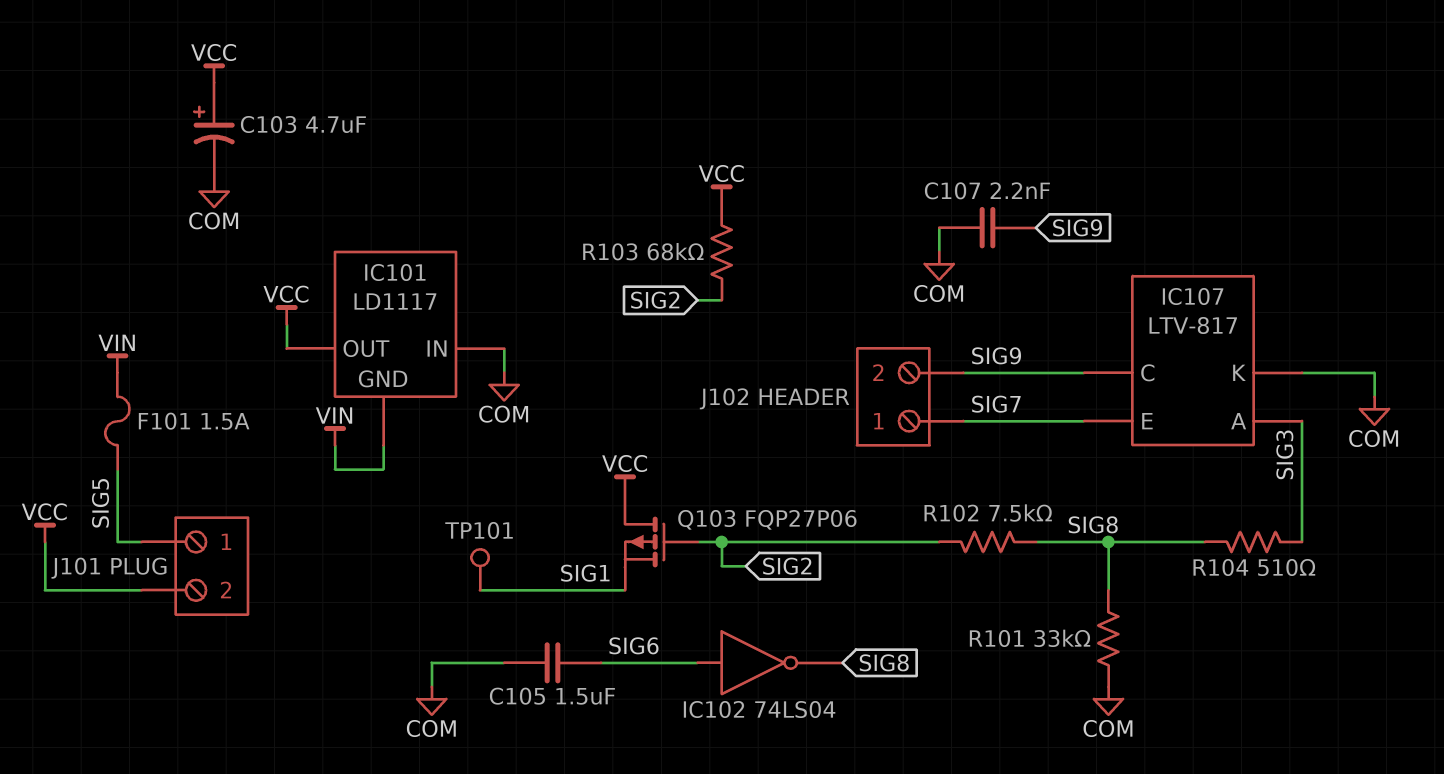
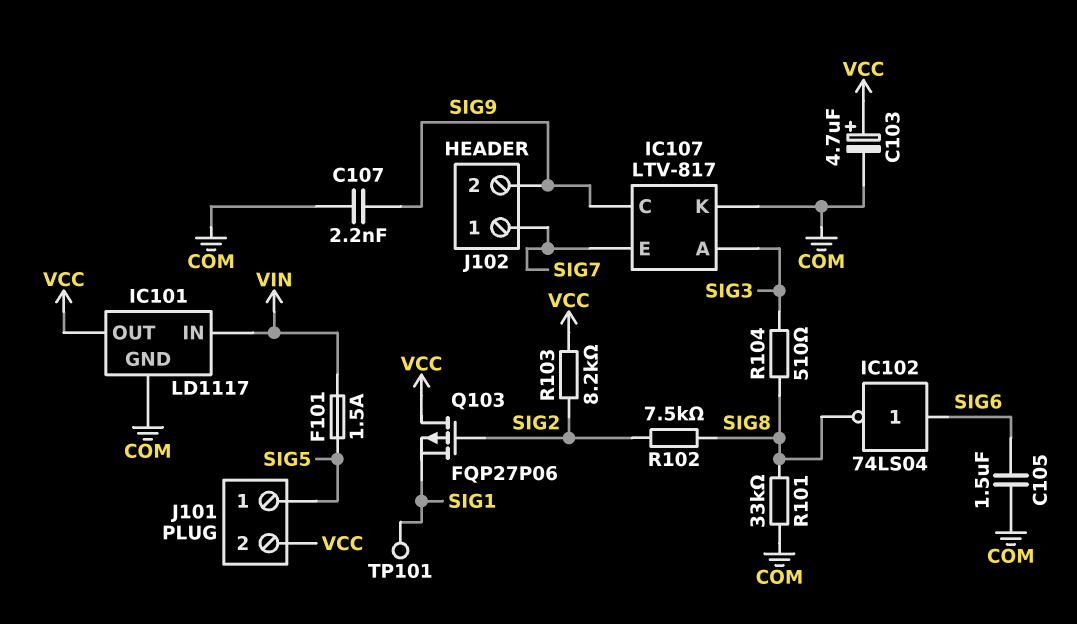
IC101 pin GND: VIN -> COM
IC101 pin IN: COM -> VIN
R103: 68k (SIG2, VCC) -> 8.2k (SIG2, VCC)

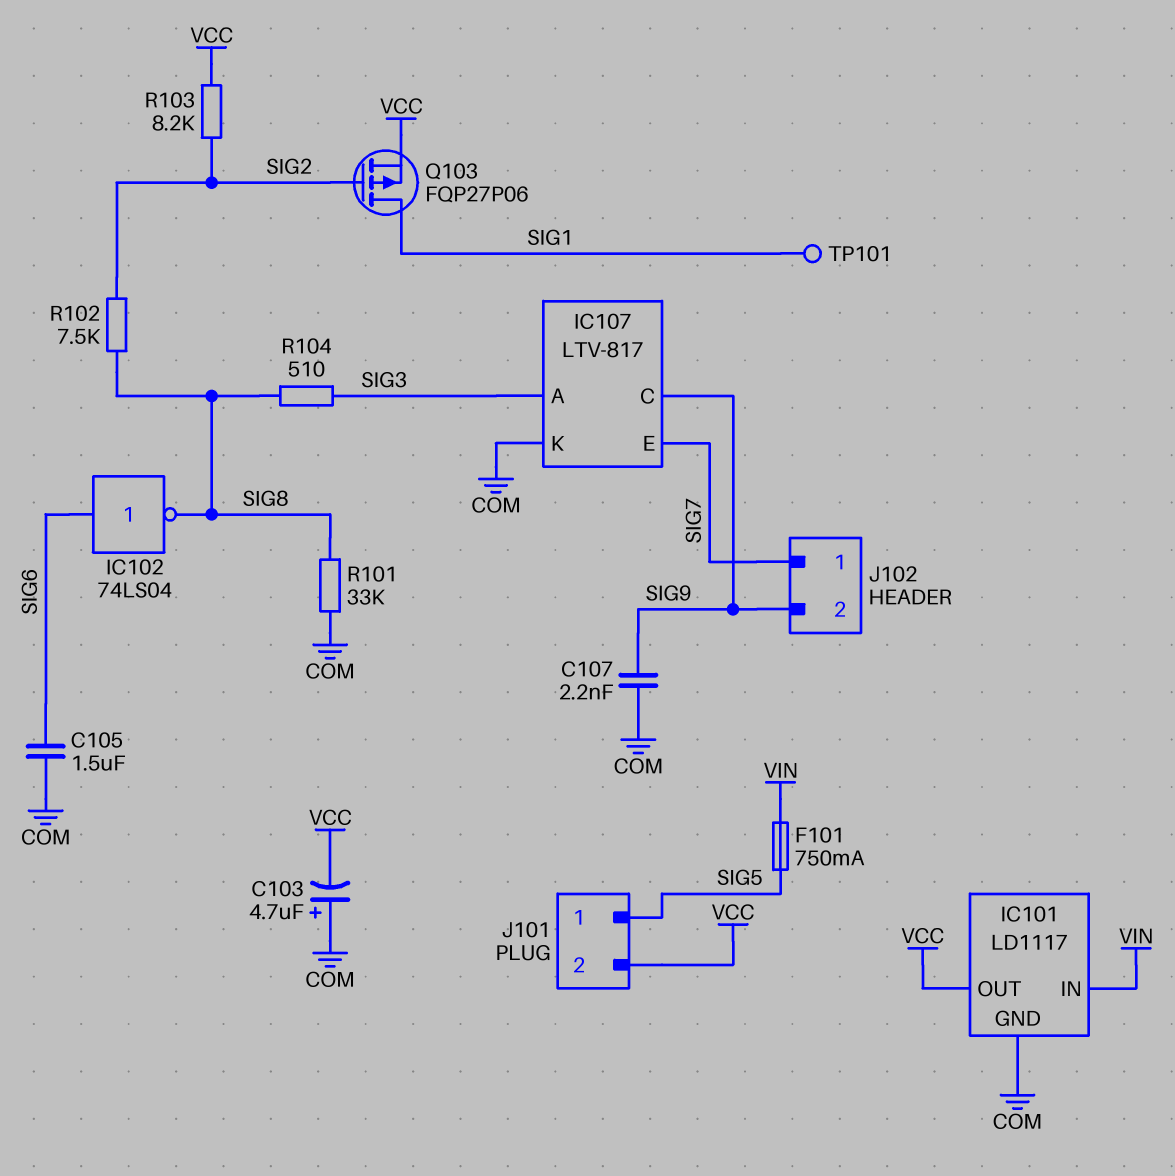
C103: 4.7uF (plus VCC, minus COM) -> 4.7uF (plus COM, minus VCC)
F101: 1.5A (SIG5, VIN) -> 750mA (SIG5, VIN)
Q103: PMOS FQP27P06 (G SIG2, D VCC, S SIG1) -> PMOS FQP27P06 (G SIG2, D SIG1, S VCC)

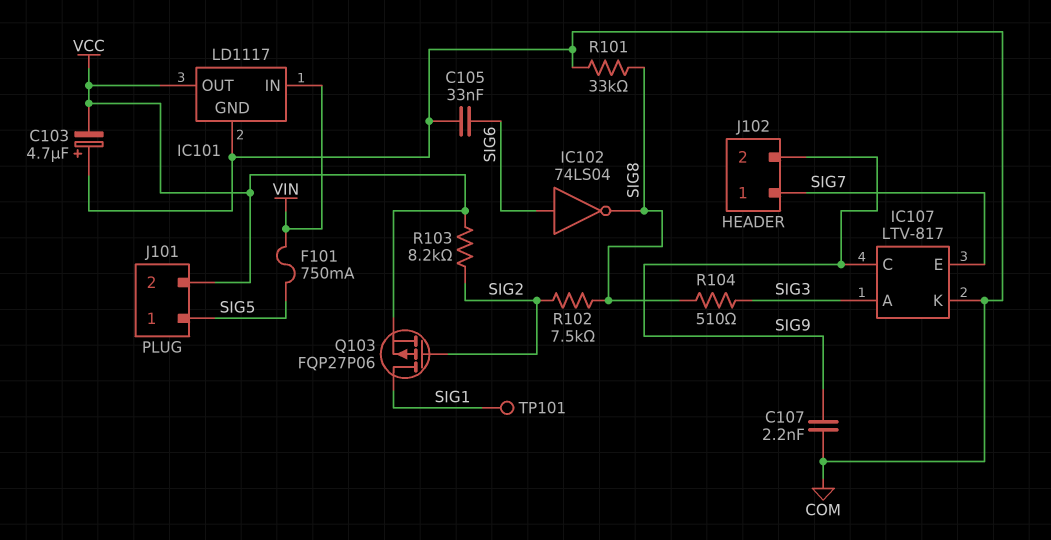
C105: 1.5uF (COM, SIG6) -> 33nF (COM, SIG6)

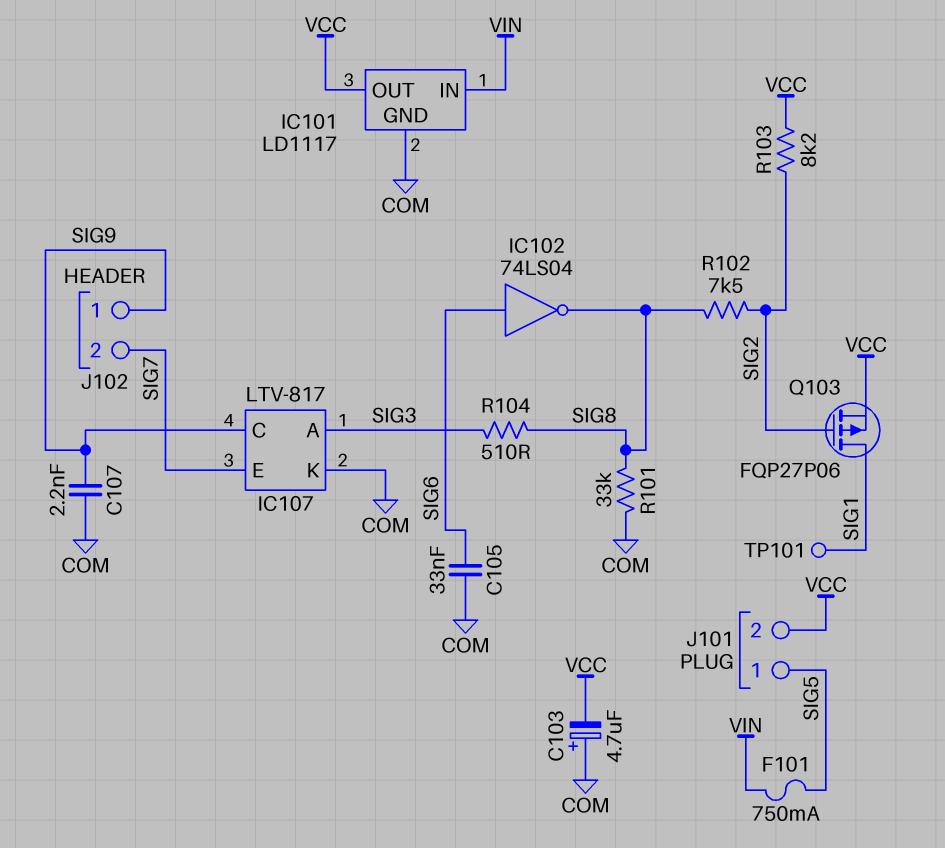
J102 pin 1: SIG7 -> SIG9
J102 pin 2: SIG9 -> SIG7

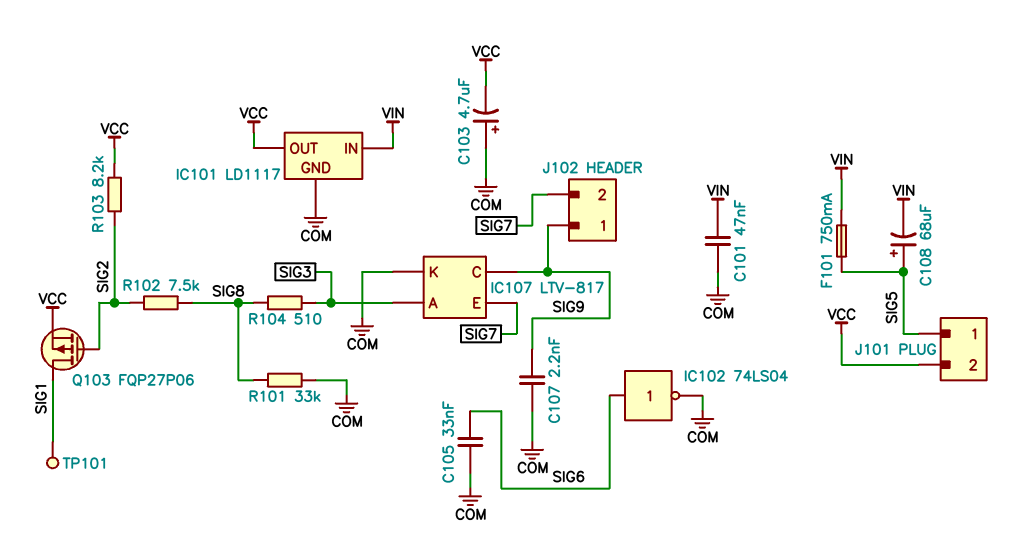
C101: none -> 47nF (COM, VIN)
C108: none -> 68uF (plus SIG5, minus VIN)
IC102: NOT 74LS04 (in SIG6, out SIG8) -> NOT 74LS04 (in SIG6, out COM)

